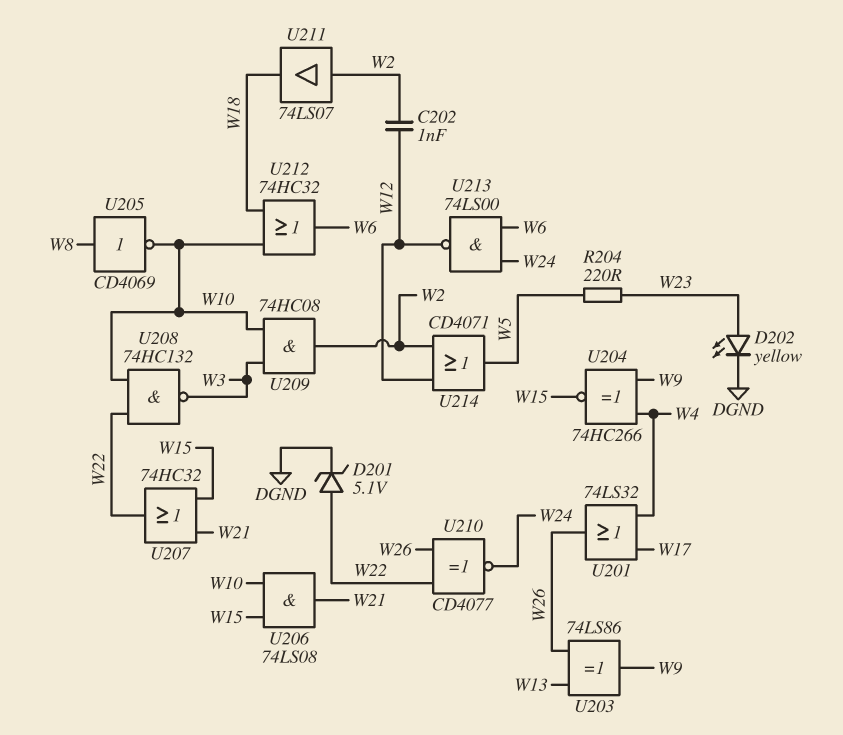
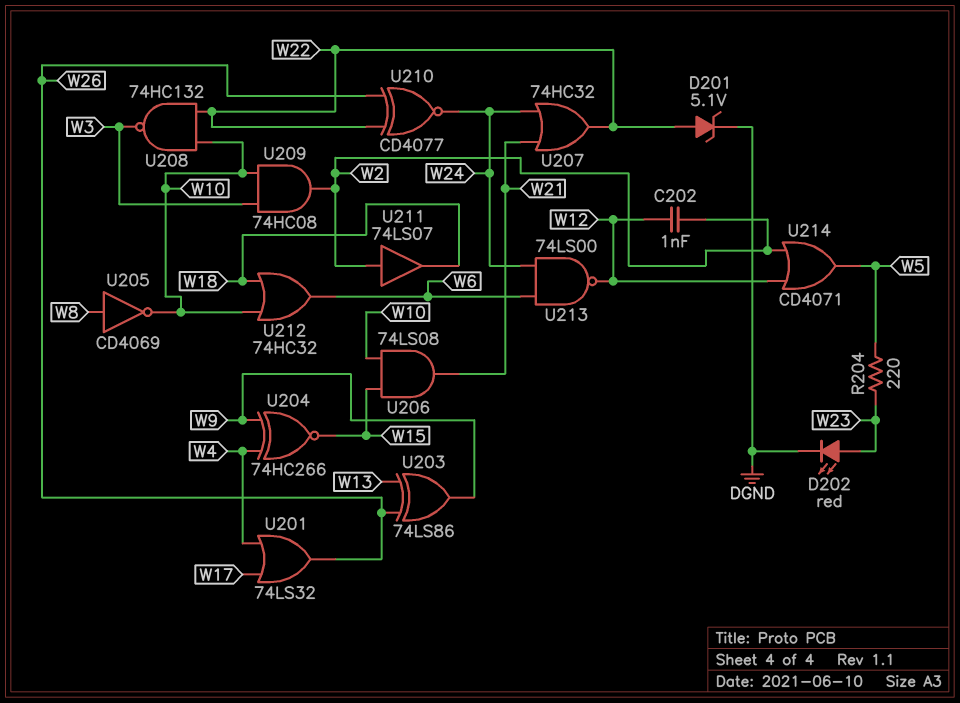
D202: LED yellow (A W23, K DGND) -> LED red (A W23, K DGND)
U207: OR 74HC32 (in W15, in W21, out W22) -> OR 74HC32 (in W21, in W24, out W22)

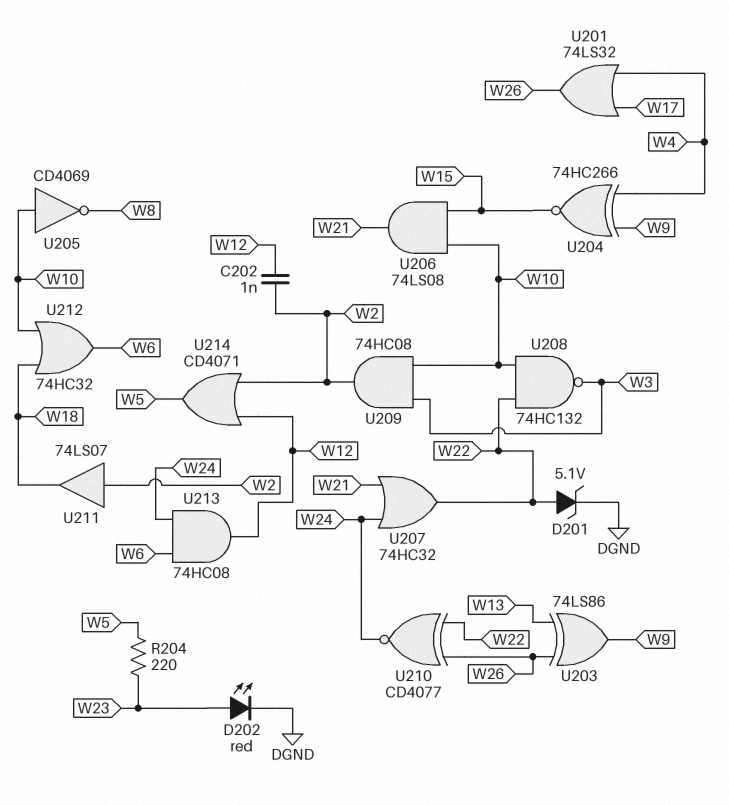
U205: NOT CD4069 (in W8, out W10) -> NOT CD4069 (in W10, out W8)
U213: NAND 74LS00 (in W6, in W24, out W12) -> AND 74HC08 (in W6, in W24, out W12)

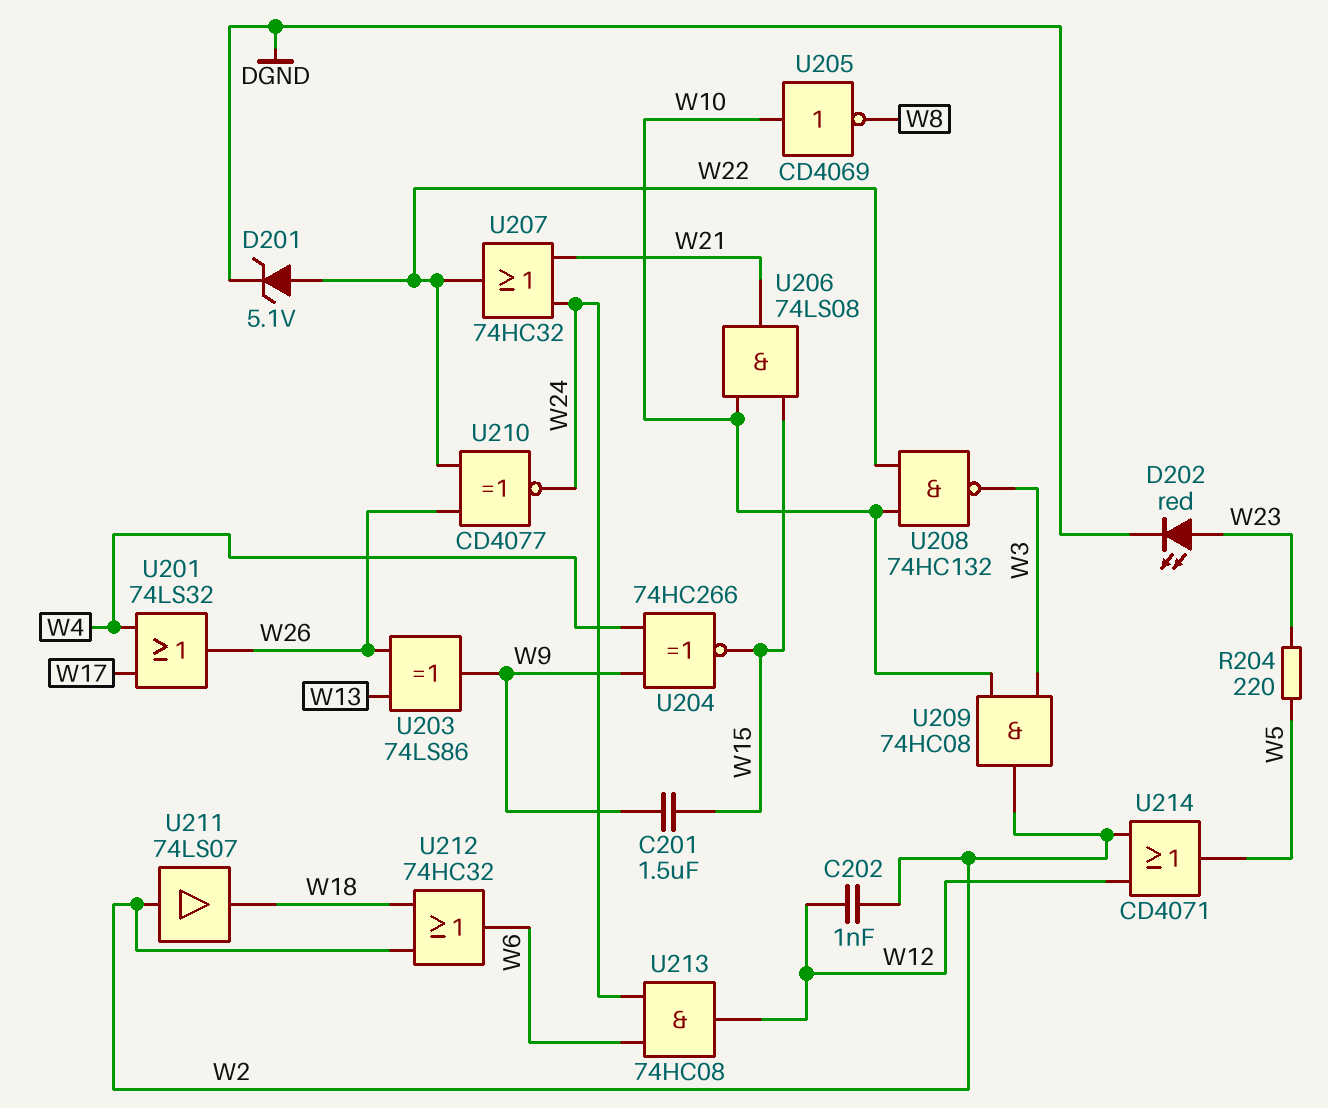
C201: none -> 1.5uF (W9, W15)
U212: OR 74HC32 (in W10, in W18, out W6) -> OR 74HC32 (in W2, in W18, out W6)

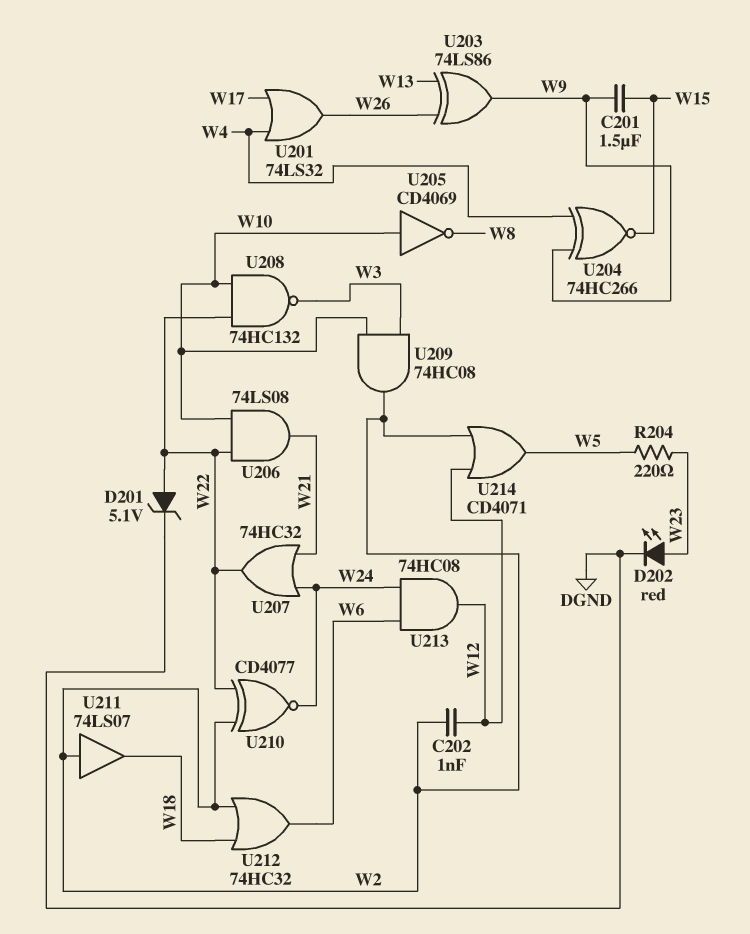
U206: AND 74LS08 (in W10, in W15, out W21) -> AND 74LS08 (in W10, in W22, out W21)
U210: XNOR CD4077 (in W22, in W26, out W24) -> XNOR CD4077 (in W2, in W22, out W24)

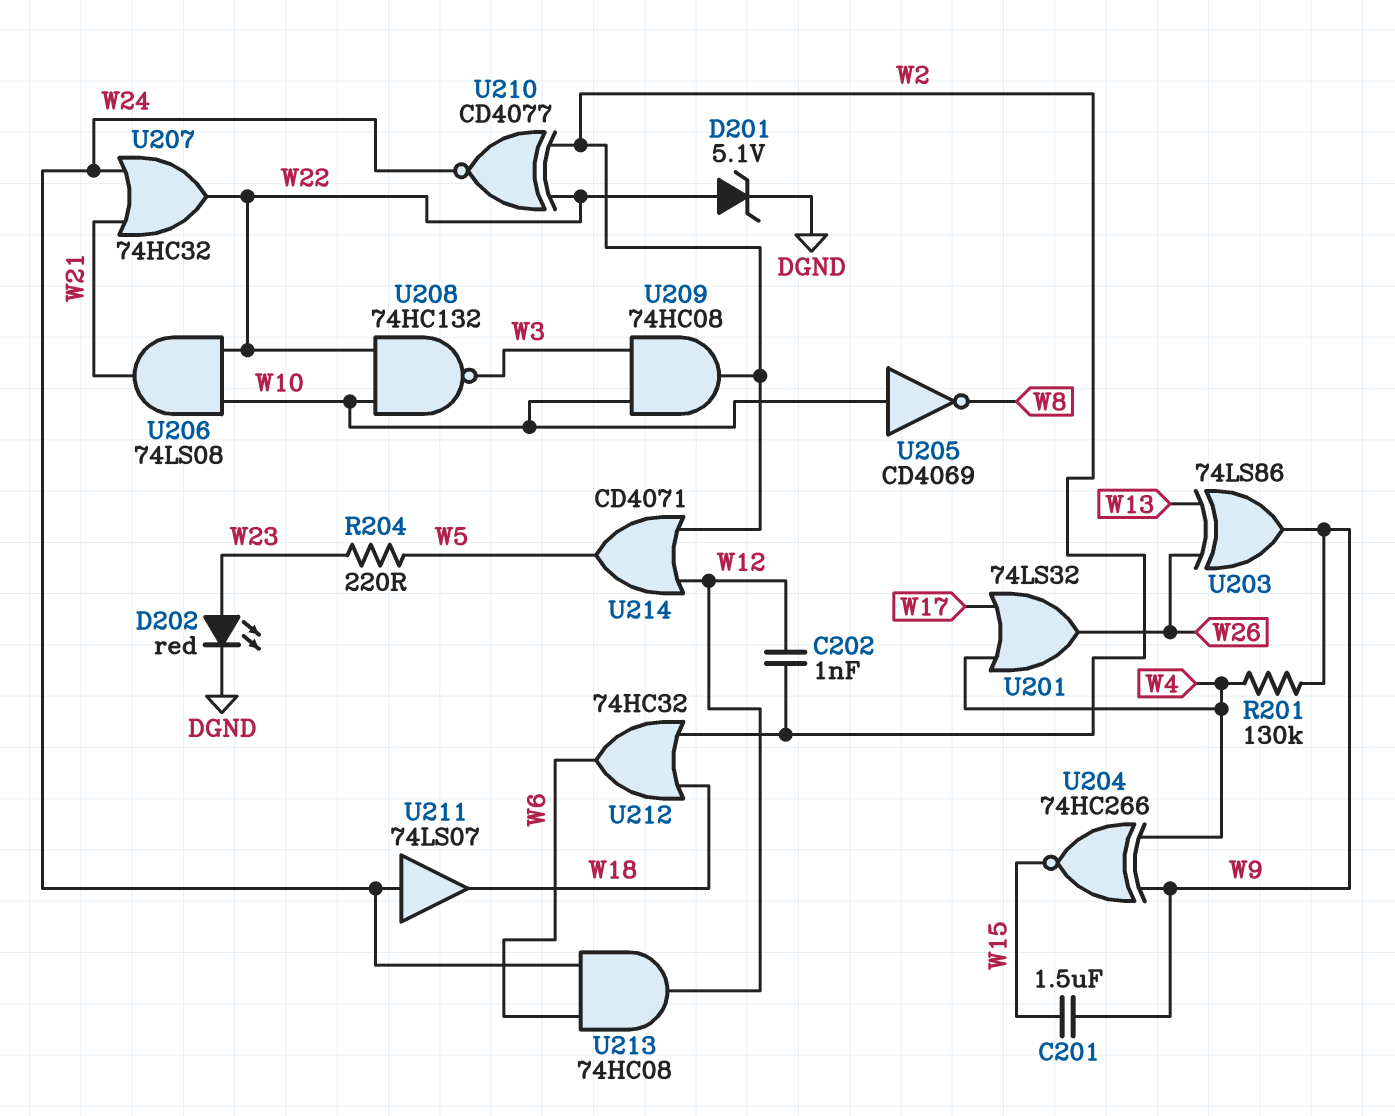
R201: none -> 130k (W4, W9)
U211: buffer 74LS07 (in W2, out W18) -> buffer 74LS07 (in W24, out W18)

